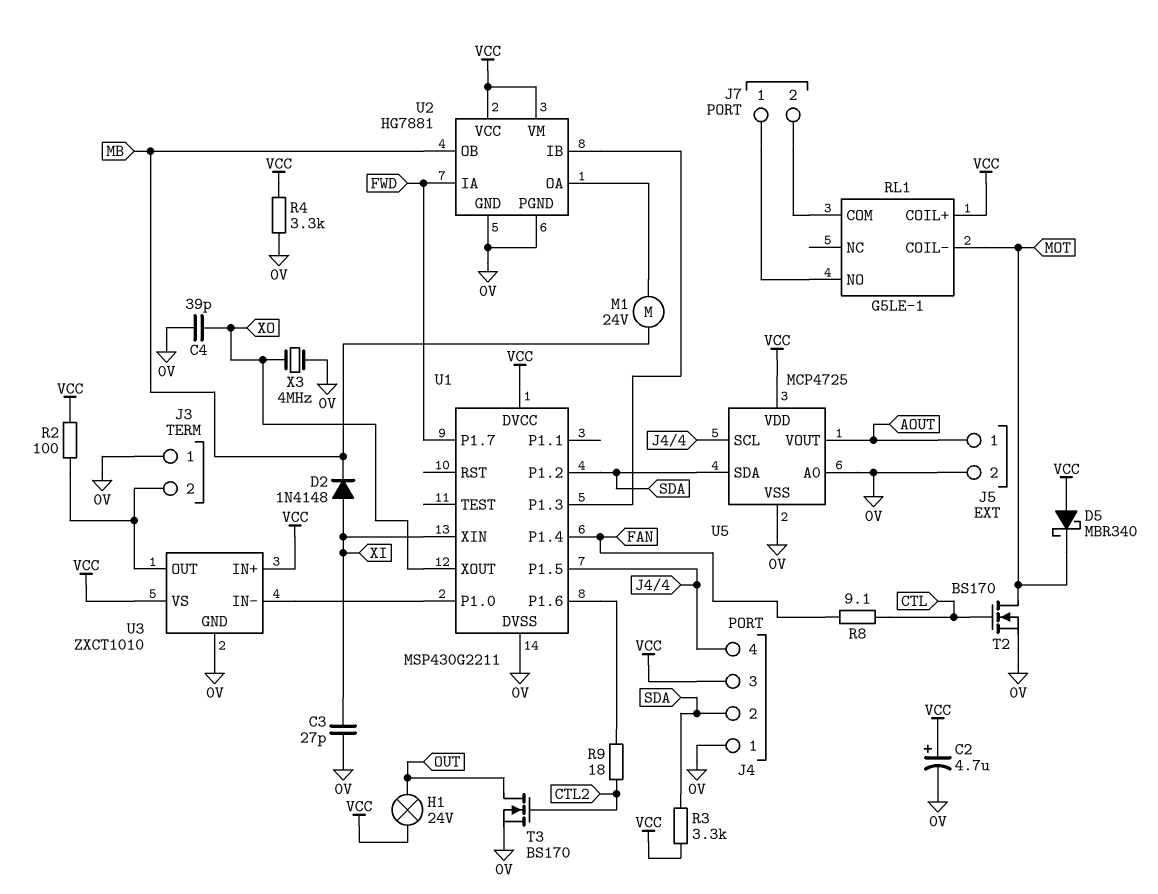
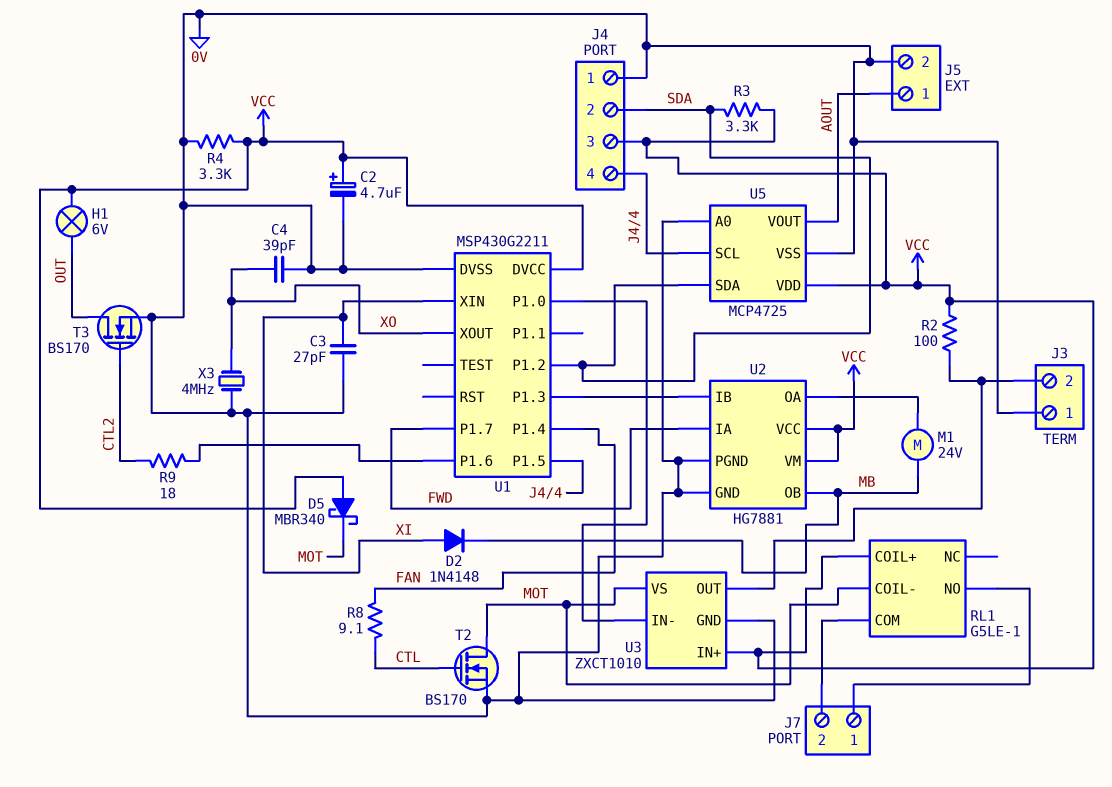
H1: lamp 24V (OUT, VCC) -> lamp 6V (OUT, VCC)
U3 pin VS: VCC -> MOT

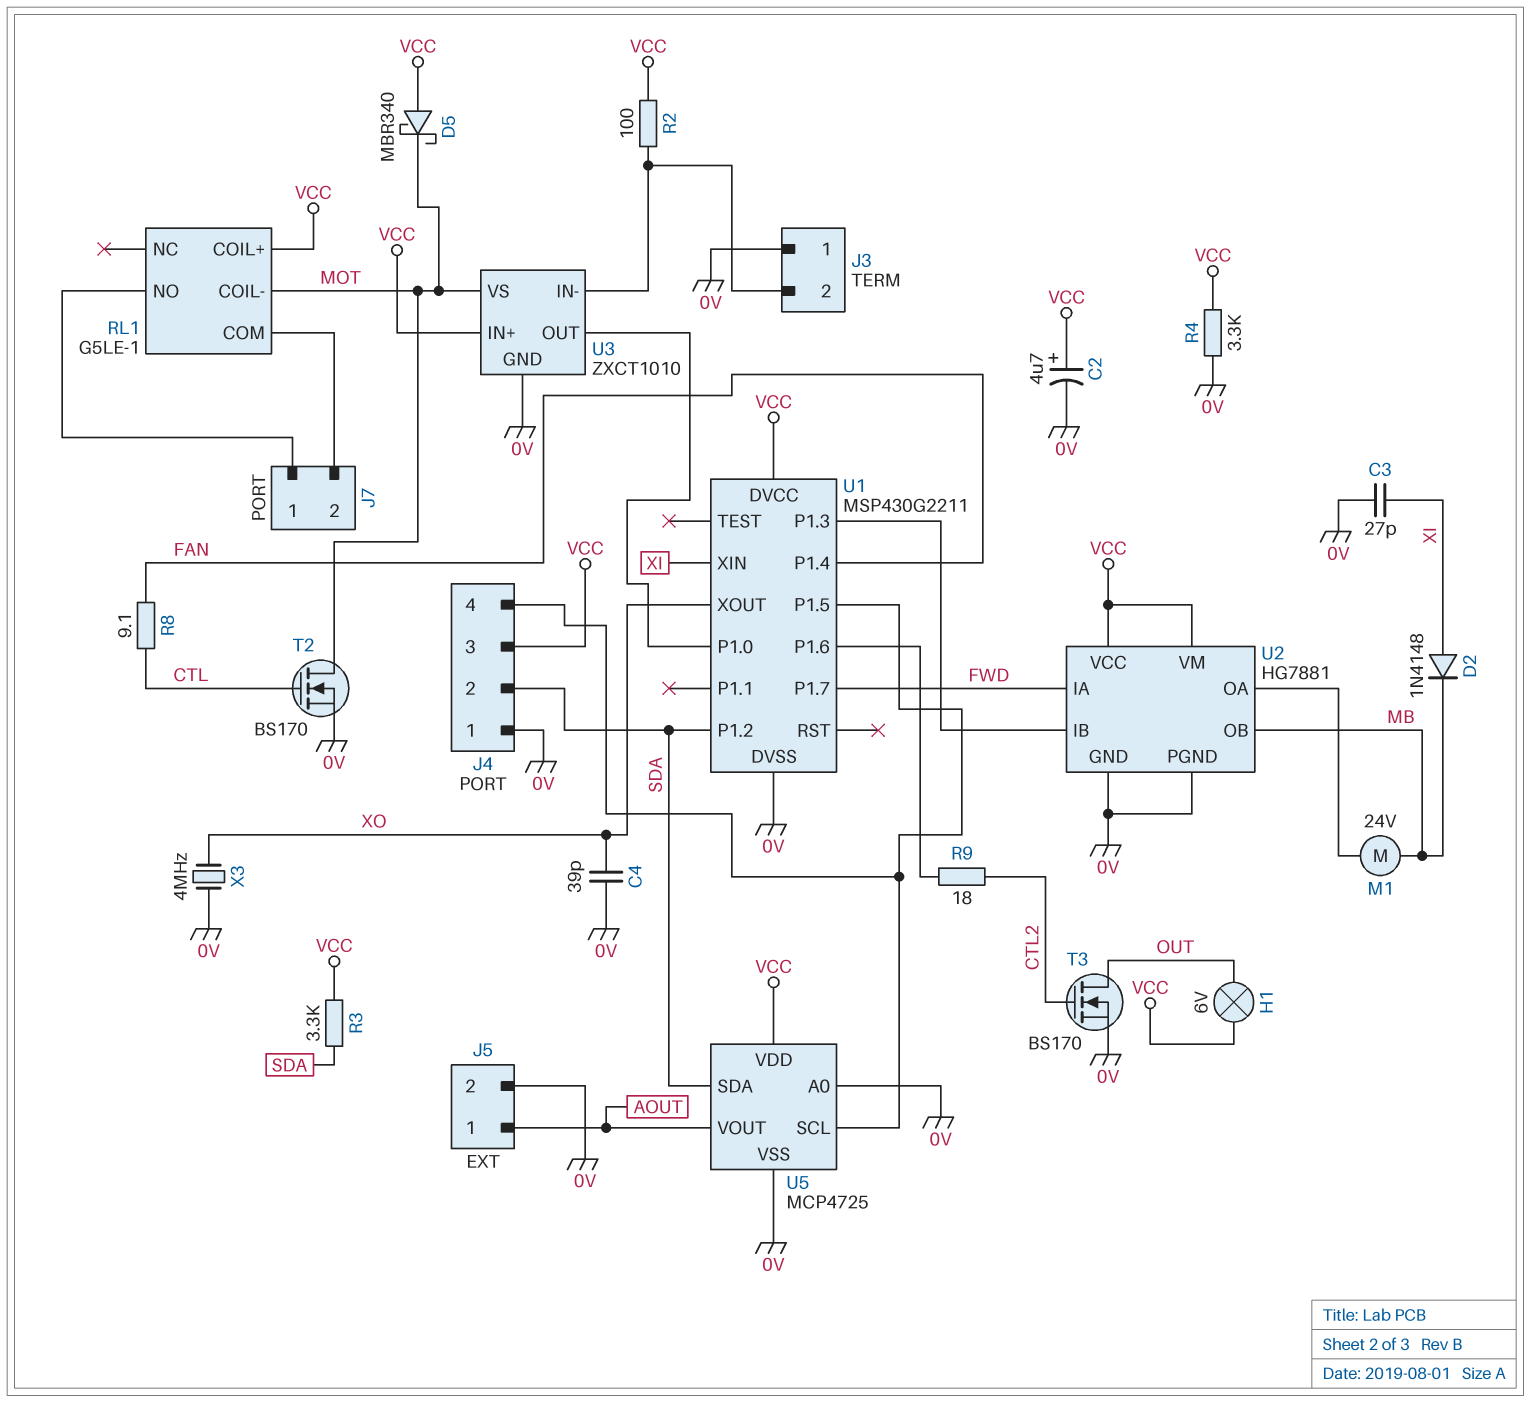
U3 pin IN-: U1/P1.0 -> J3/2
U3 pin OUT: J3/2 -> U1/P1.0

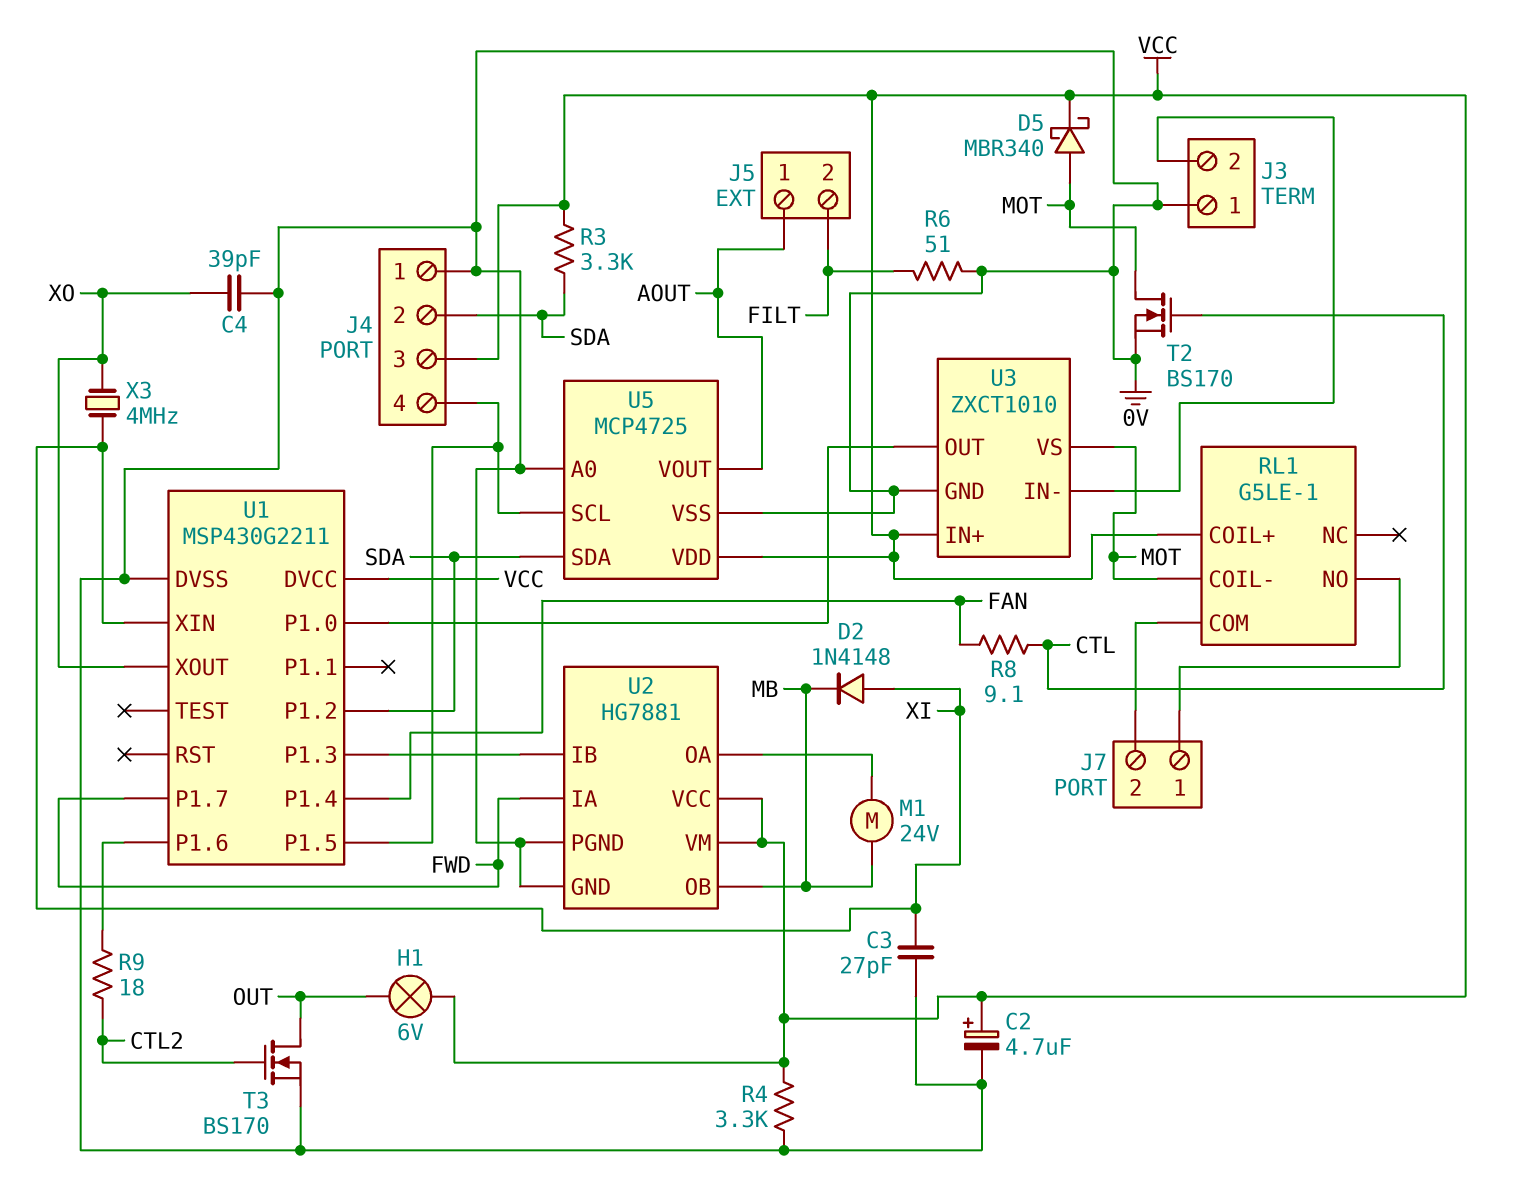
D5: schottky MBR340 (A VCC, K MOT) -> schottky MBR340 (A MOT, K VCC)
J5 pin 2: 0V -> FILT
R2: 100 (J3/2, VCC) -> none
R6: none -> 51 (0V, FILT)
X3: 4MHz (0V, XO) -> 4MHz (XI, XO)

